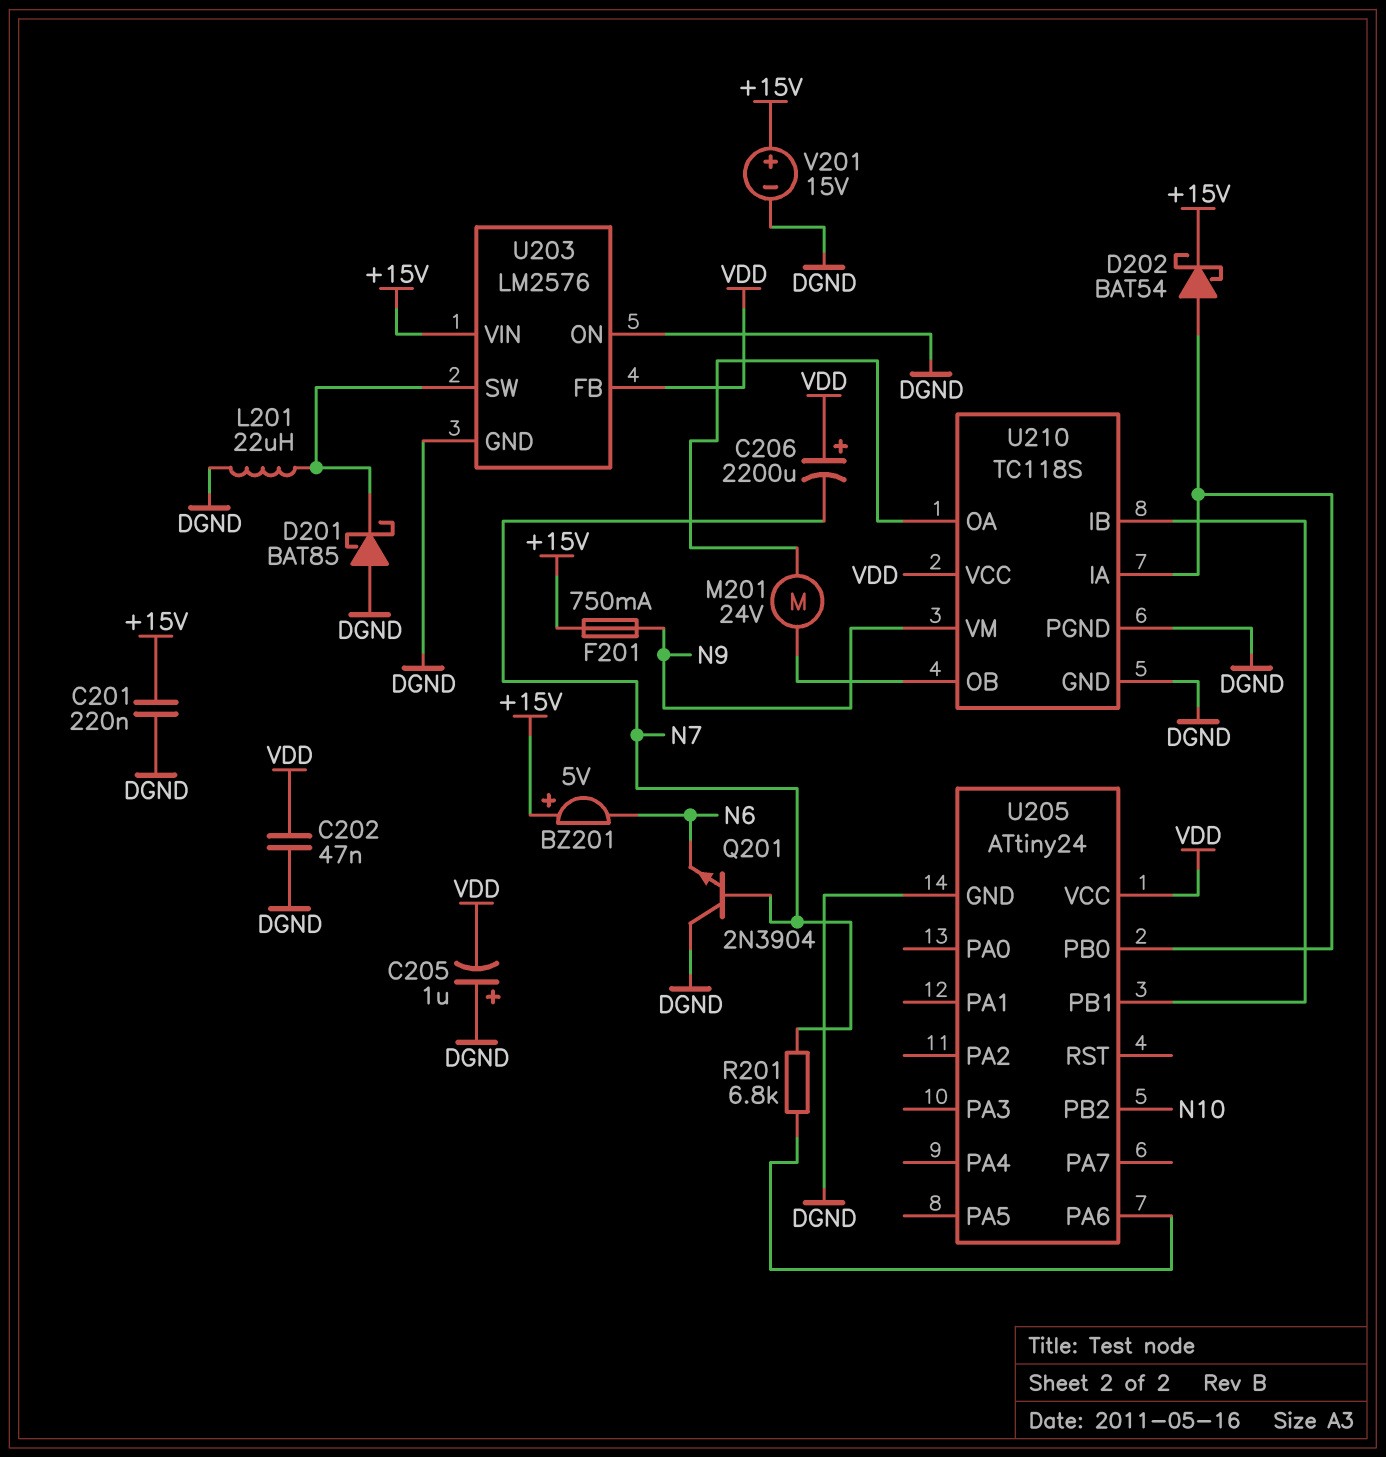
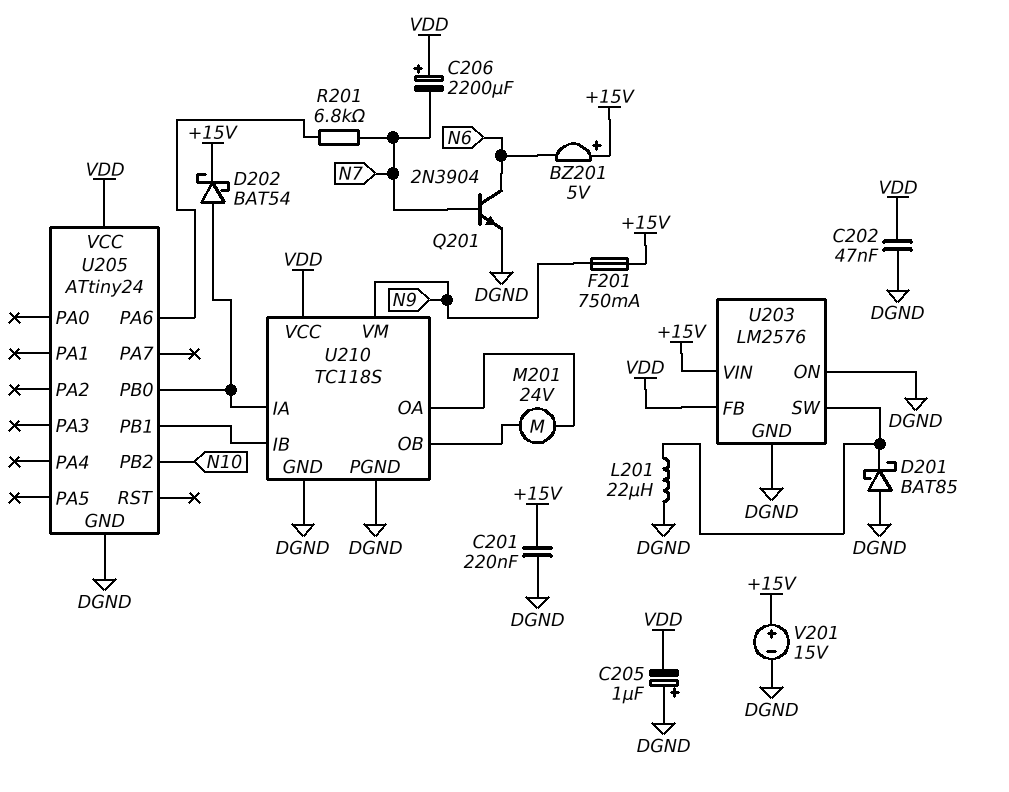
Q201: NPN 2N3904 (B N7, C DGND, E N6) -> NPN 2N3904 (B N7, C N6, E DGND)

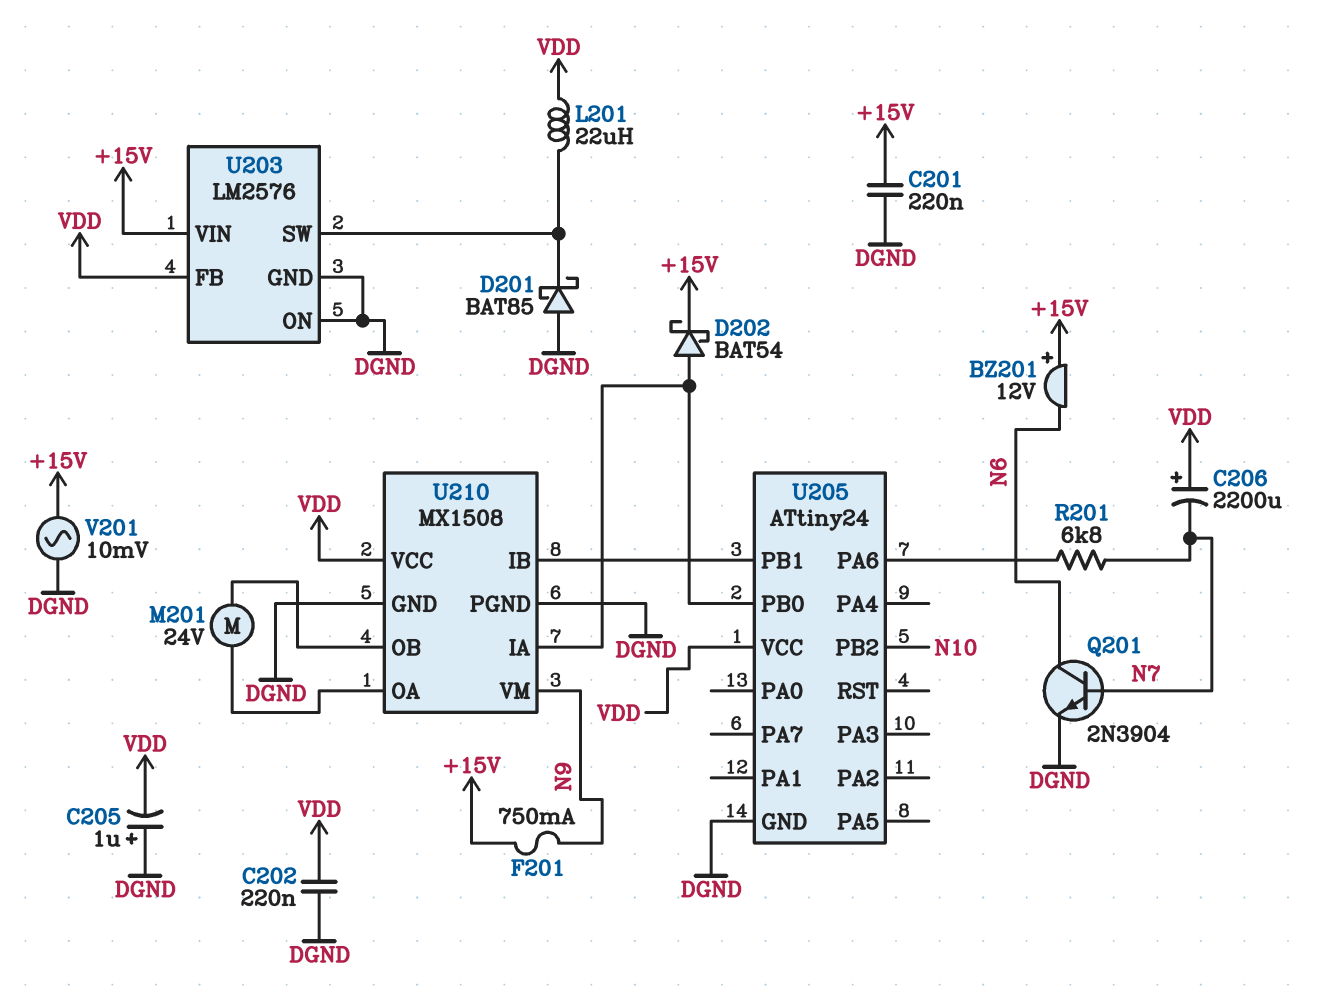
BZ201: buzzer 5V (plus +15V, minus N6) -> buzzer 12V (plus +15V, minus N6)
C202: 47nF (DGND, VDD) -> 220nF (DGND, VDD)
L201: 22uH (DGND, U203/SW) -> 22uH (U203/SW, VDD)
U210: TC118S -> MX1508
V201: 15V (plus +15V, minus DGND) -> AC 10mV (+15V, DGND)

